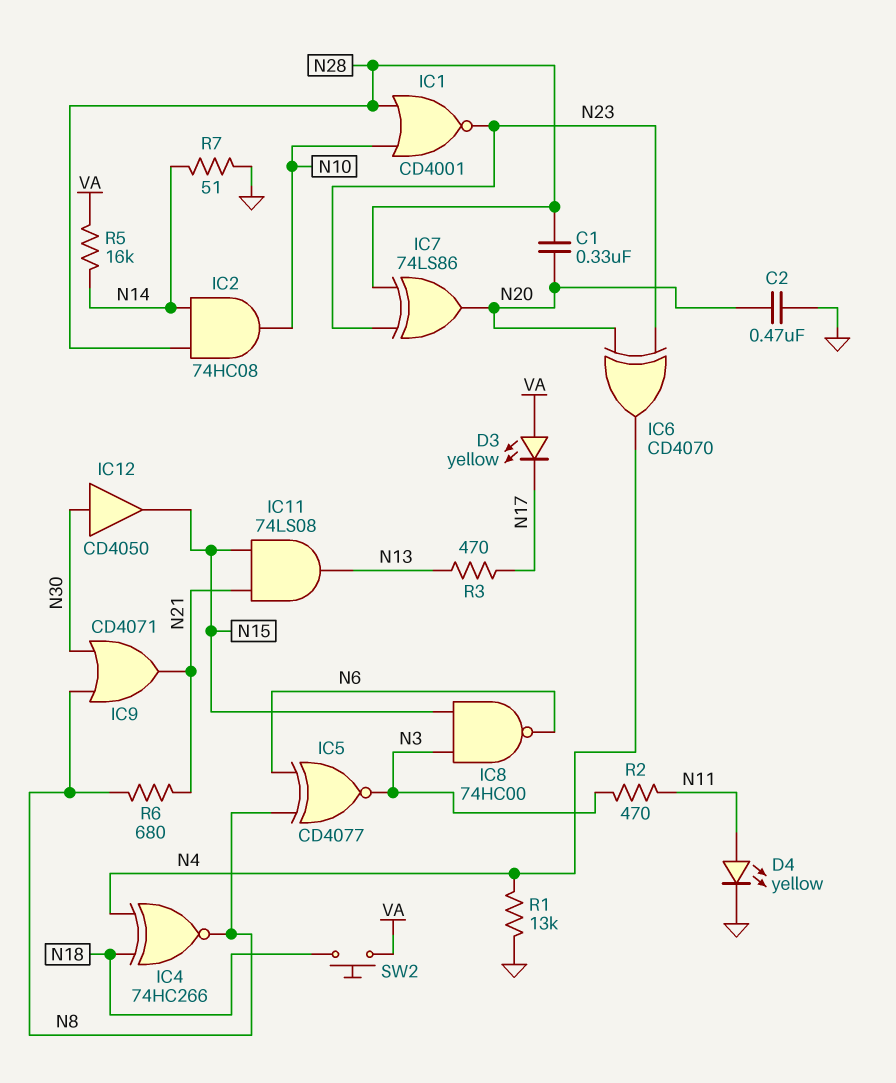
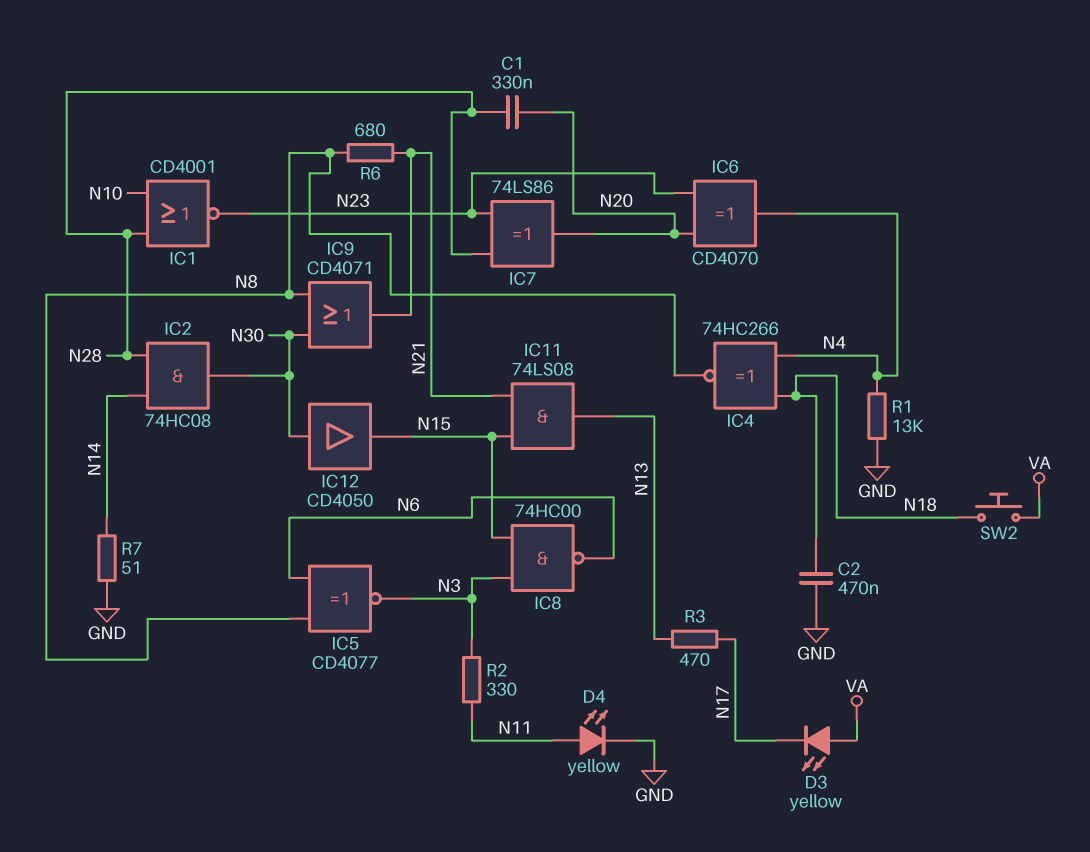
C2: 470nF (GND, N20) -> 470nF (GND, N18)
IC2: AND 74HC08 (in N14, in N28, out N10) -> AND 74HC08 (in N14, in N28, out N30)
R2: 470 (N3, N11) -> 330 (N3, N11)
R5: 16k (N14, VA) -> none

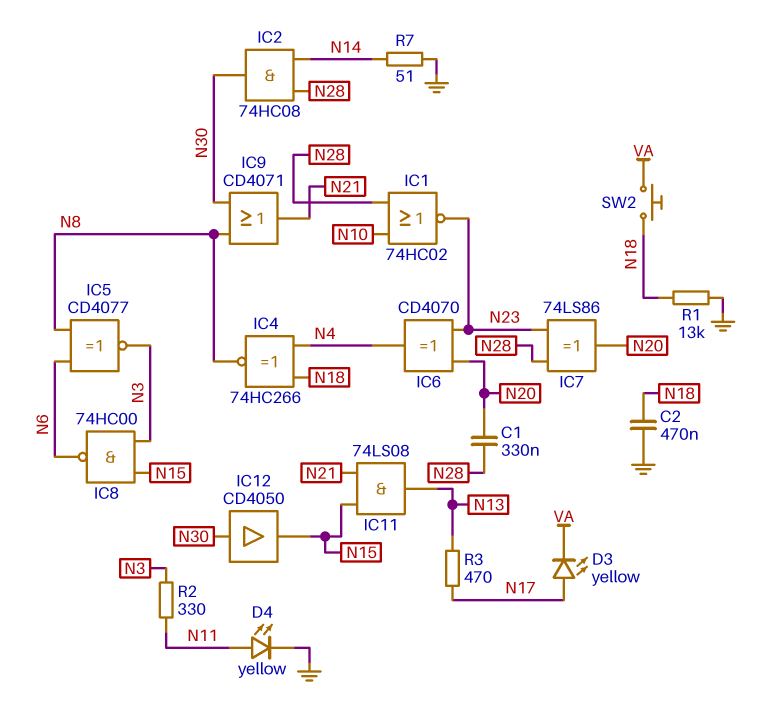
D3: LED yellow (A VA, K N17) -> LED yellow (A N17, K VA)
IC1: NOR CD4001 (in N10, in N28, out N23) -> NOR 74HC02 (in N10, in N28, out N23)
R1: 13k (GND, N4) -> 13k (GND, N18)
R6: 680 (N8, N21) -> none

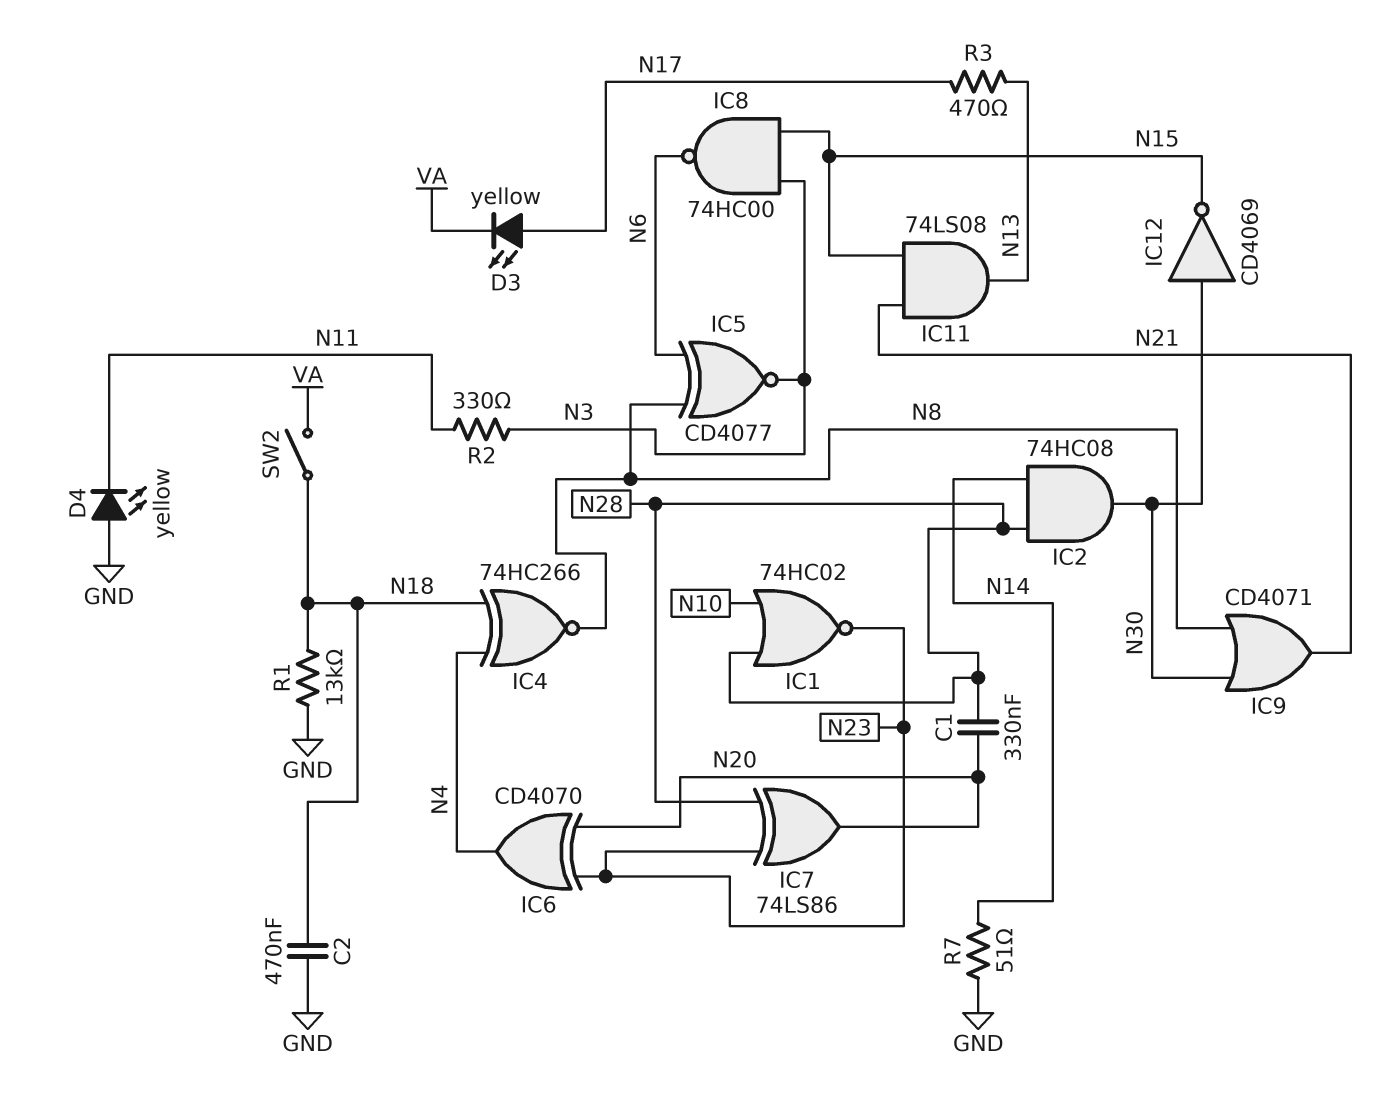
D4: LED yellow (A N11, K GND) -> LED yellow (A GND, K N11)
IC12: buffer CD4050 (in N30, out N15) -> NOT CD4069 (in N30, out N15)
SW2: button (N18, VA) -> switch (N18, VA)

